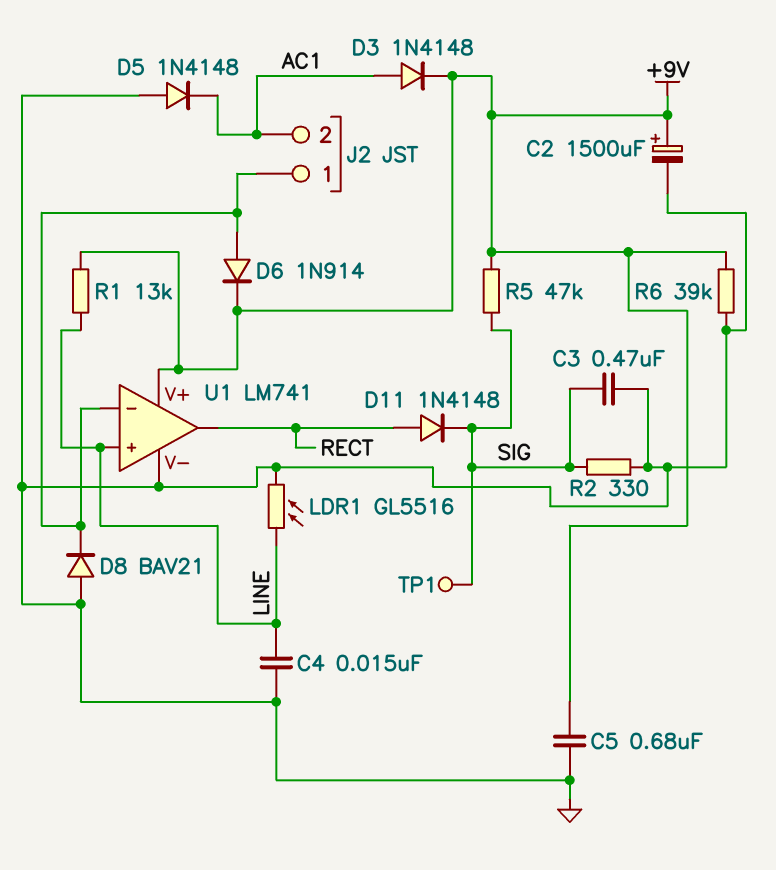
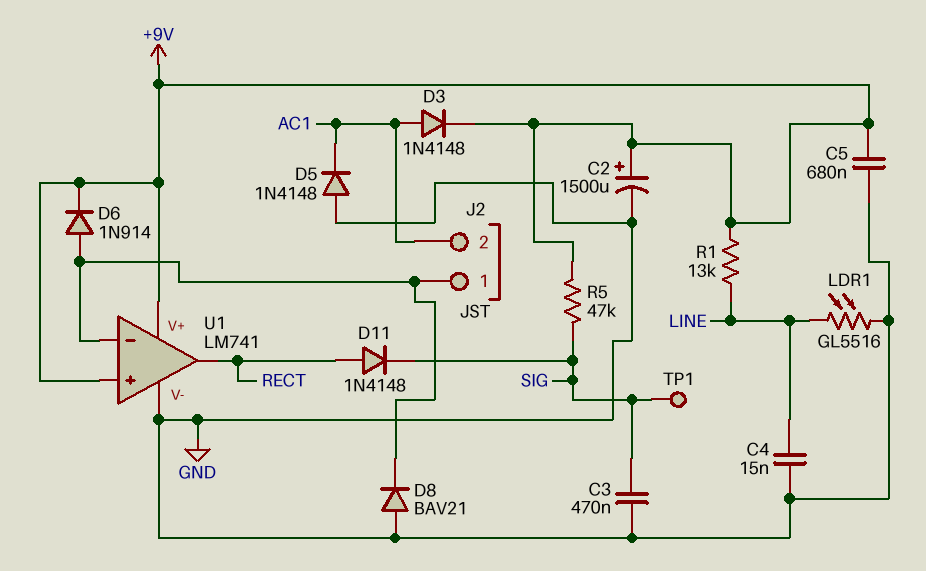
R2: 330 (GND, SIG) -> none
R6: 39k (+9V, GND) -> none
U1 pin in+: LINE -> +9V

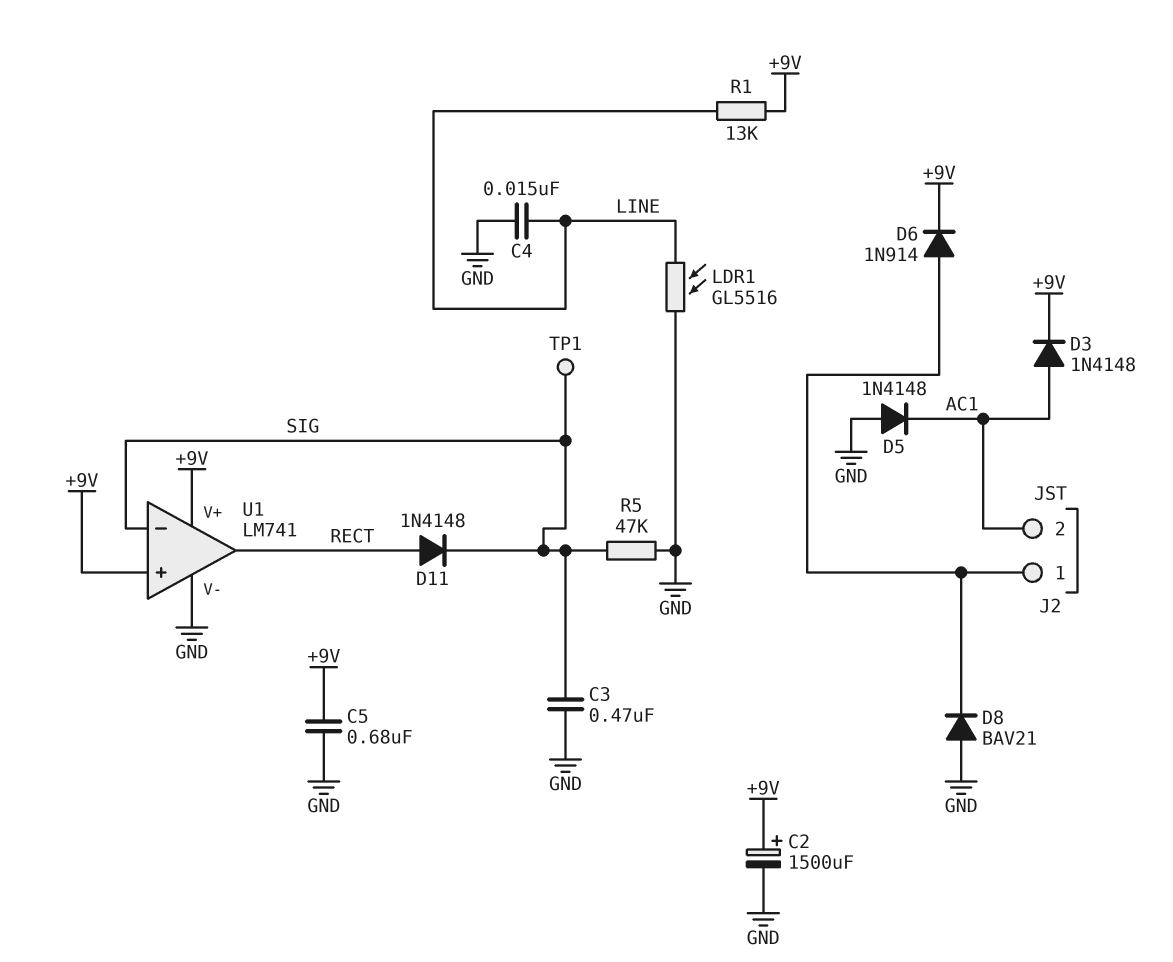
R5: 47k (+9V, SIG) -> 47k (GND, SIG)
U1 pin in-: J2/1 -> SIG

